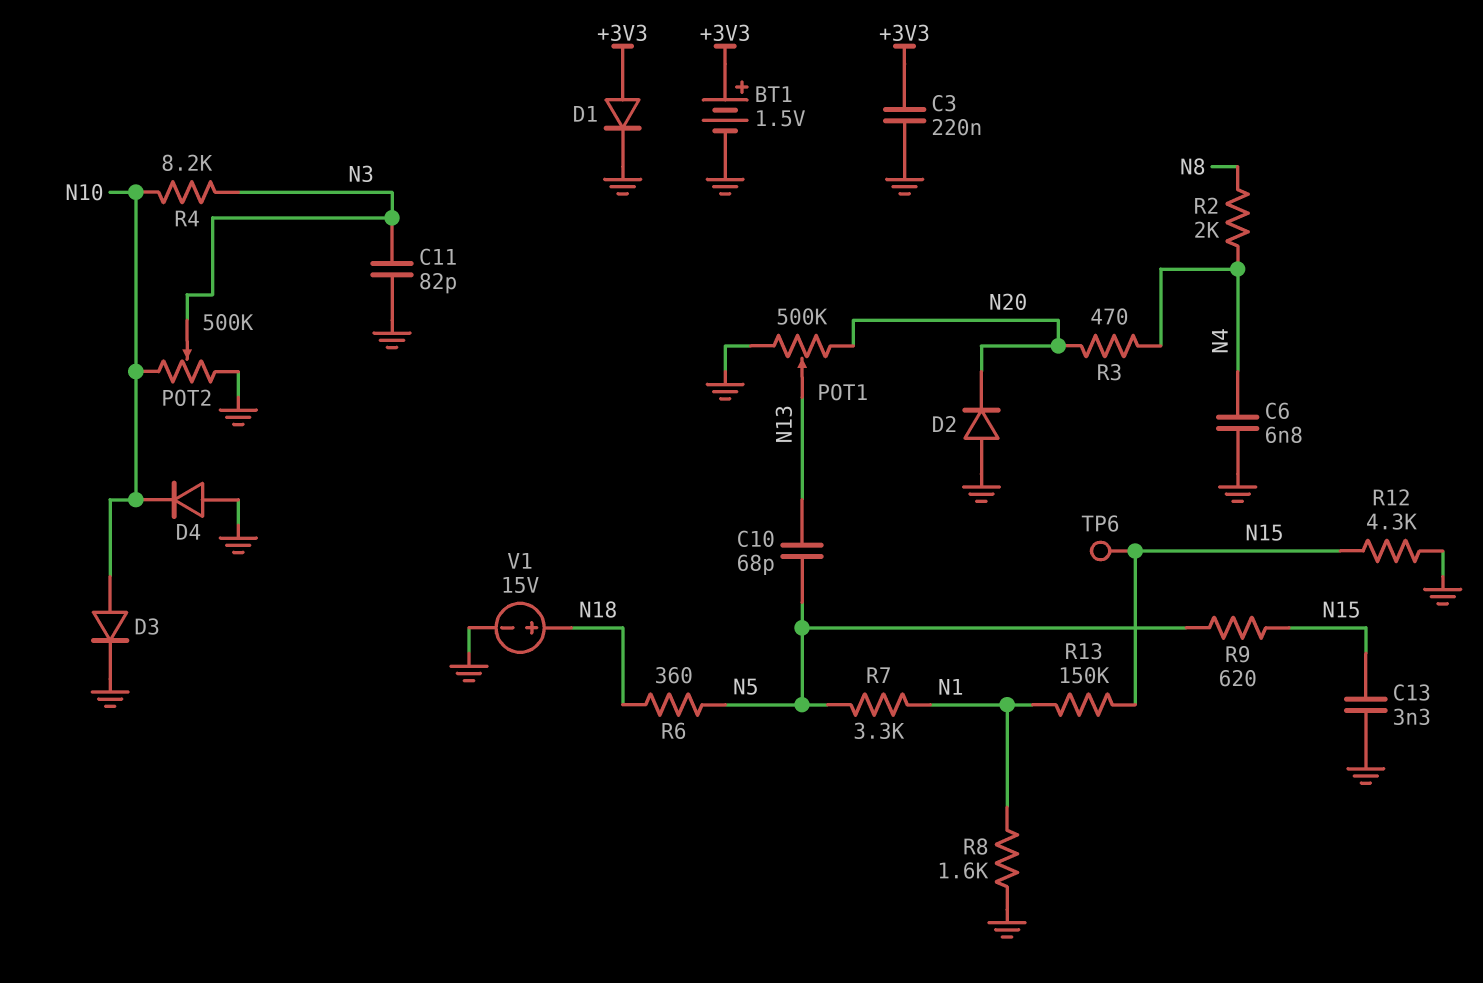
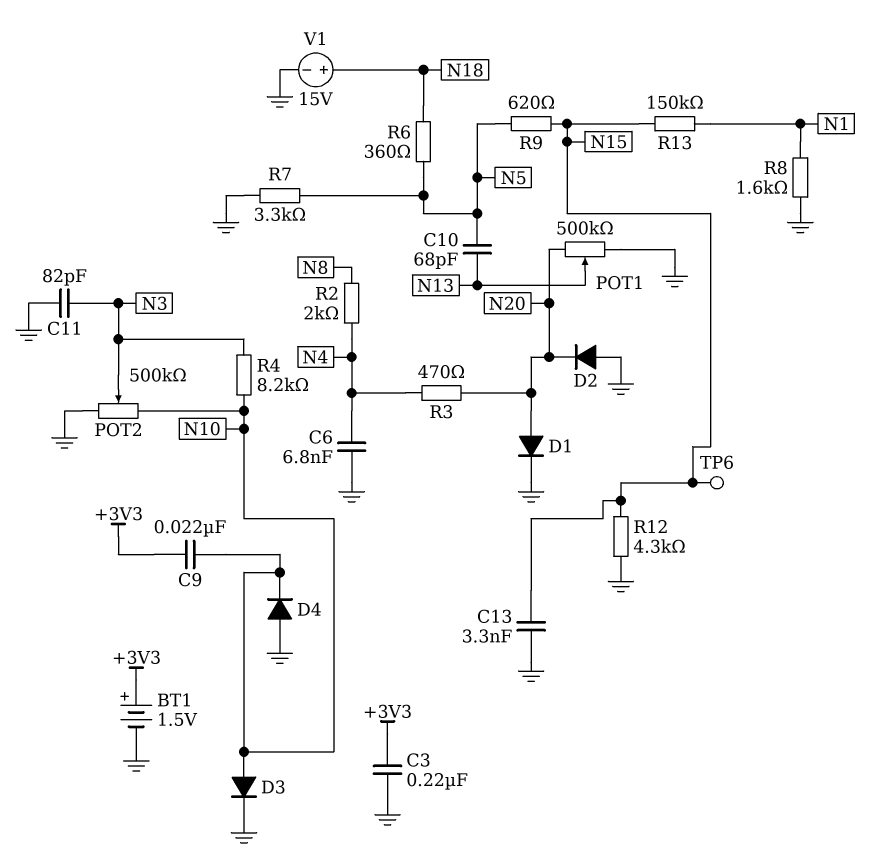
C9: none -> 22nF (+3V3, N10)
D1: diode (A +3V3, K GND) -> diode (A N20, K GND)
R7: 3.3k (N1, N5) -> 3.3k (GND, N5)

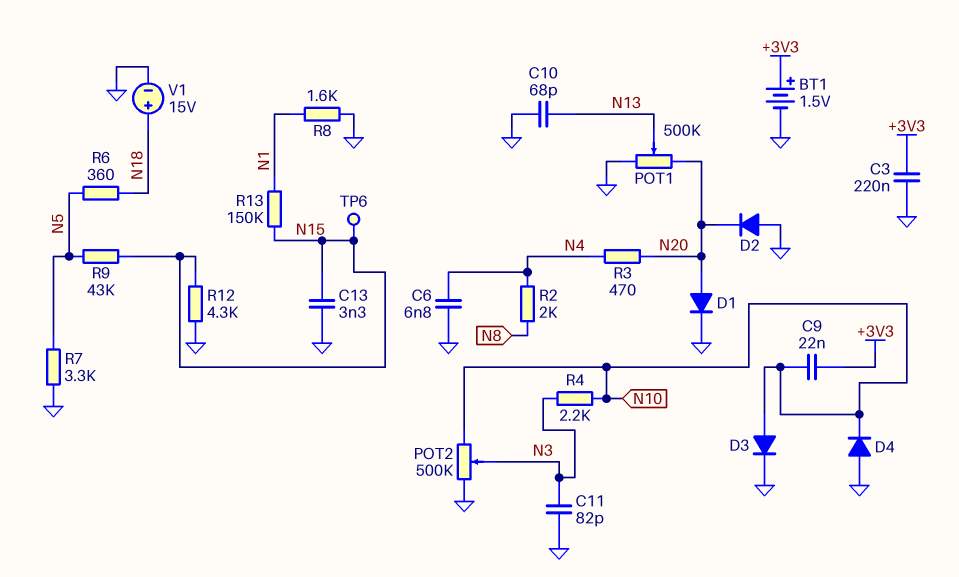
C10: 68pF (N5, N13) -> 68pF (GND, N13)
R4: 8.2k (N3, N10) -> 2.2k (N3, N10)
R9: 620 (N5, N15) -> 43k (N5, N15)

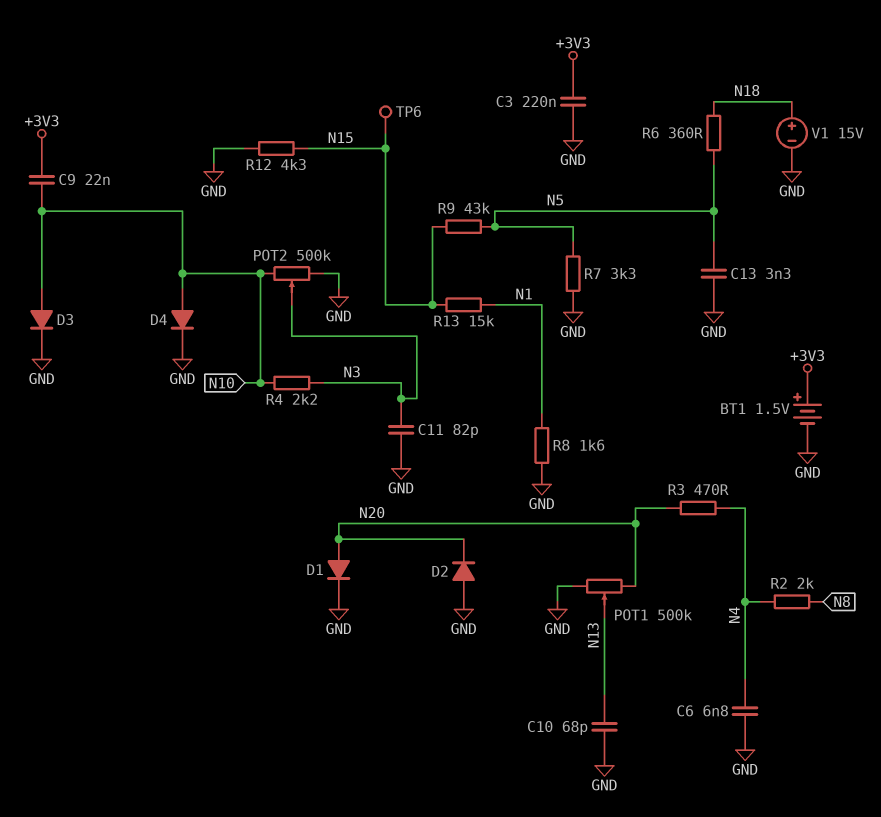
C13: 3.3nF (GND, N15) -> 3.3nF (GND, N5)
D4: diode (A GND, K N10) -> diode (A N10, K GND)
R13: 150k (N1, N15) -> 15k (N1, N15)

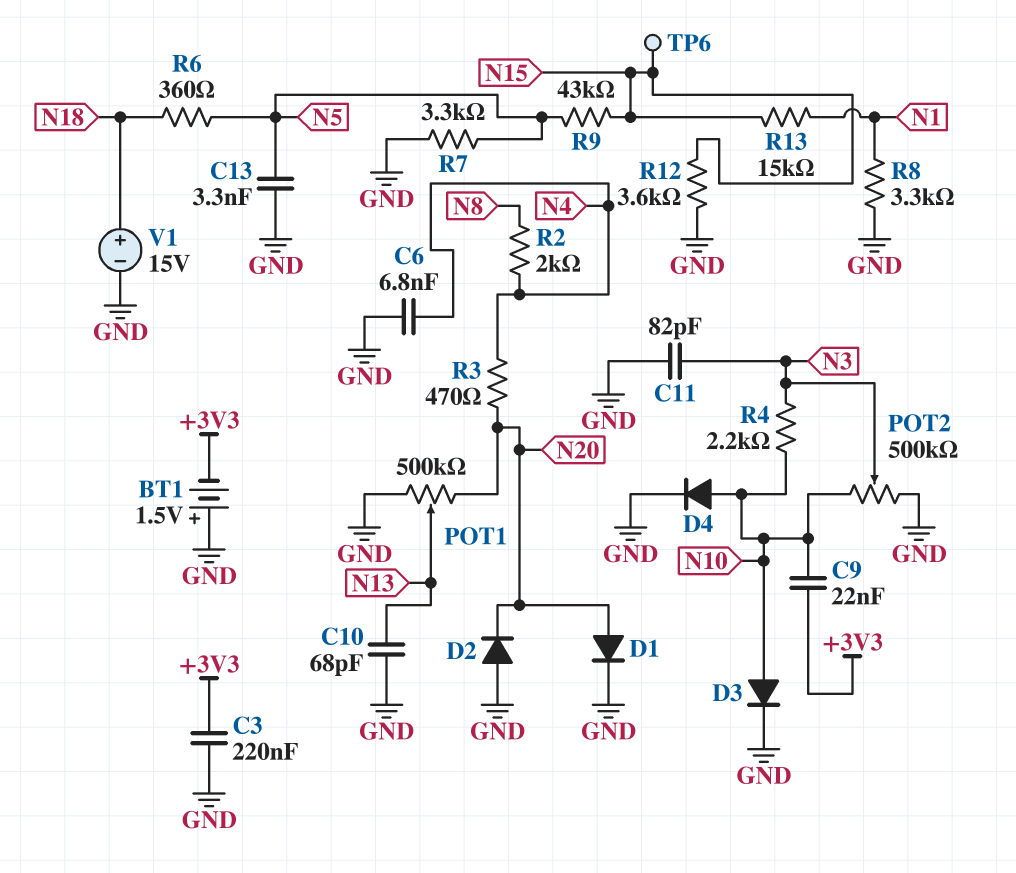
BT1: 1.5V (plus +3V3, minus GND) -> 1.5V (plus GND, minus +3V3)
R8: 1.6k (GND, N1) -> 3.3k (GND, N1)
R12: 4.3k (GND, N15) -> 3.6k (GND, N15)

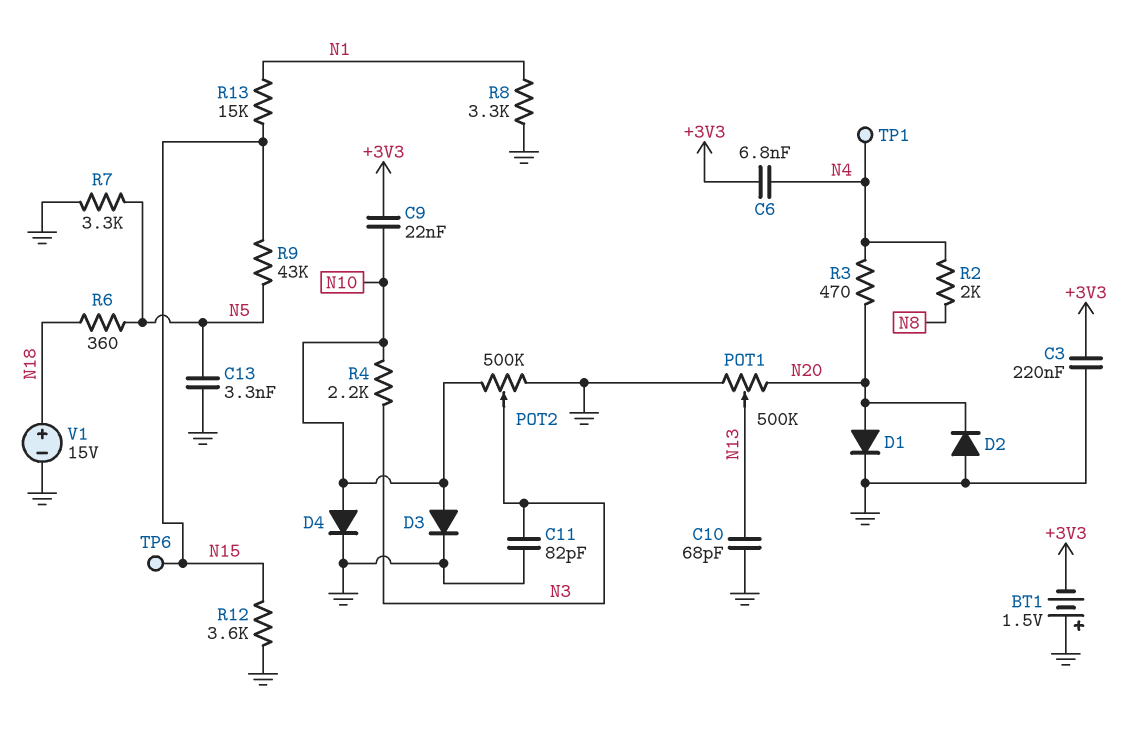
C6: 6.8nF (GND, N4) -> 6.8nF (+3V3, N4)
TP1: none -> test point (N4)

